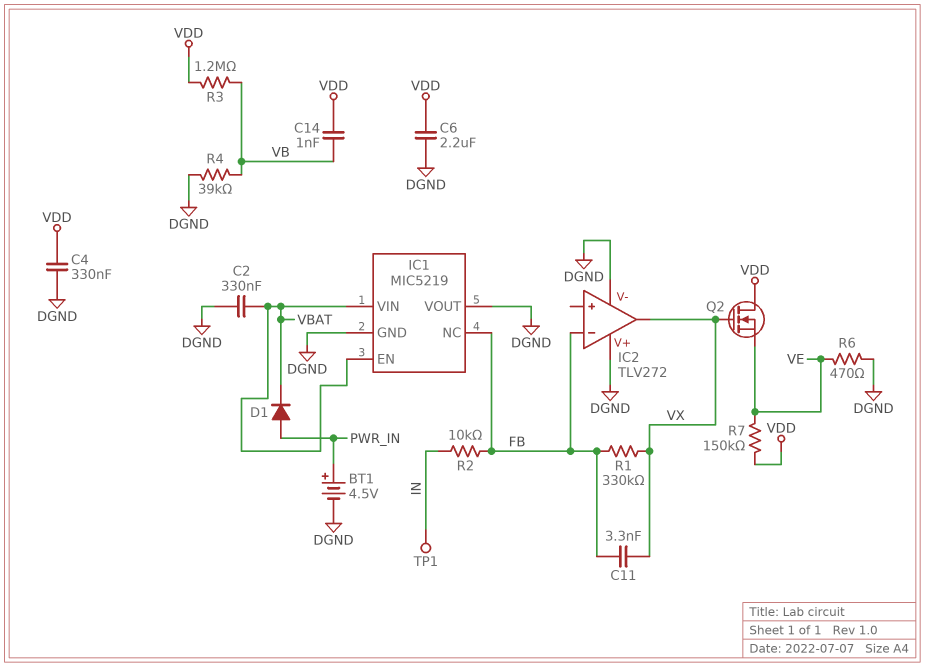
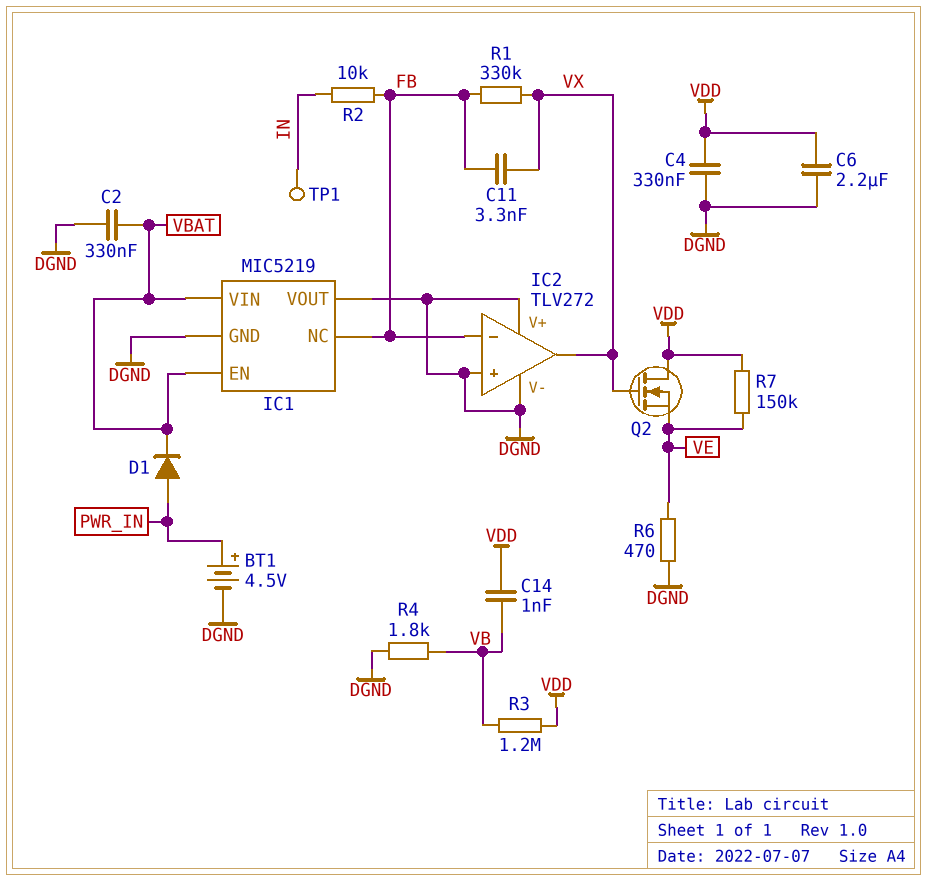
IC2 pin in+: none -> DGND
R4: 39k (DGND, VB) -> 1.8k (DGND, VB)

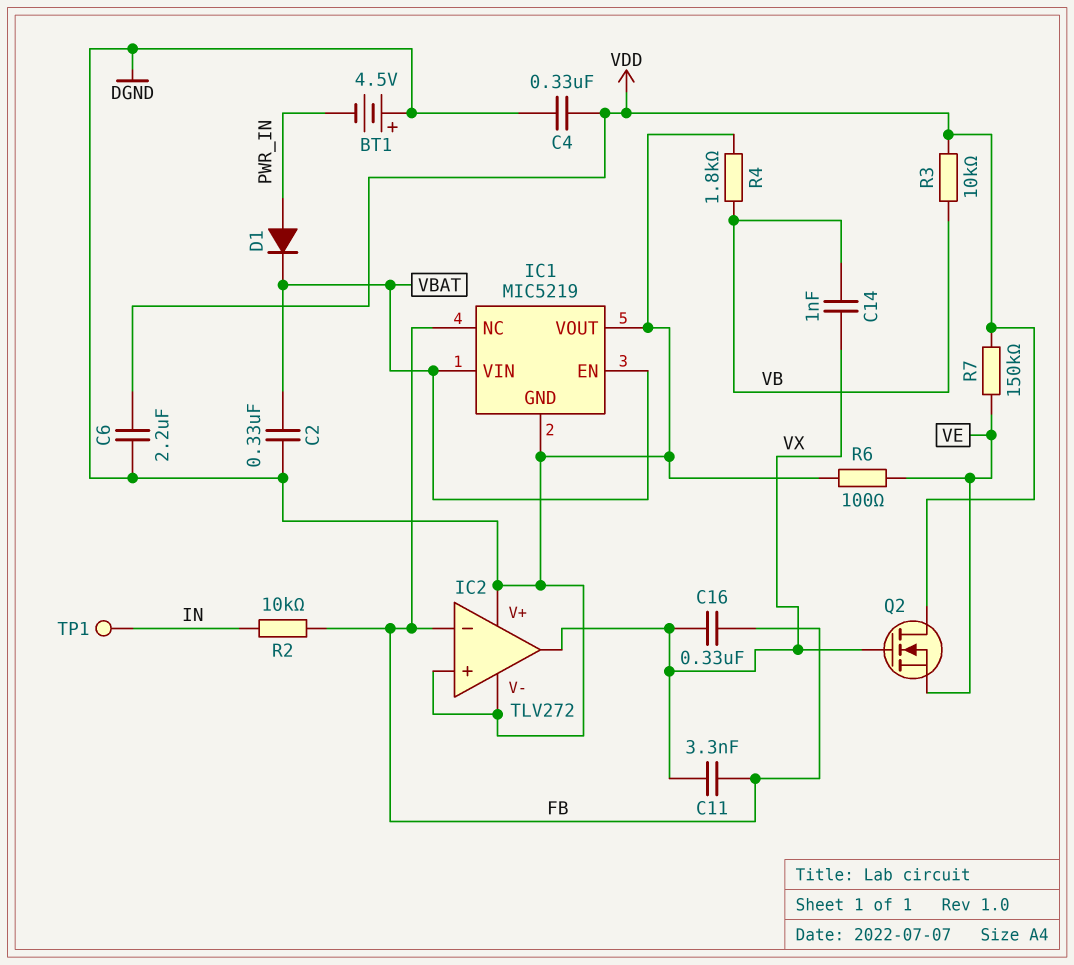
BT1: 4.5V (plus PWR_IN, minus DGND) -> 4.5V (plus DGND, minus PWR_IN)
C14: 1nF (VB, VDD) -> 1nF (VB, VX)
C16: none -> 330nF (FB, VX)
R1: 330k (FB, VX) -> none
R3: 1.2M (VB, VDD) -> 10k (VB, VDD)
R6: 470 (DGND, VE) -> 100 (DGND, VE)

